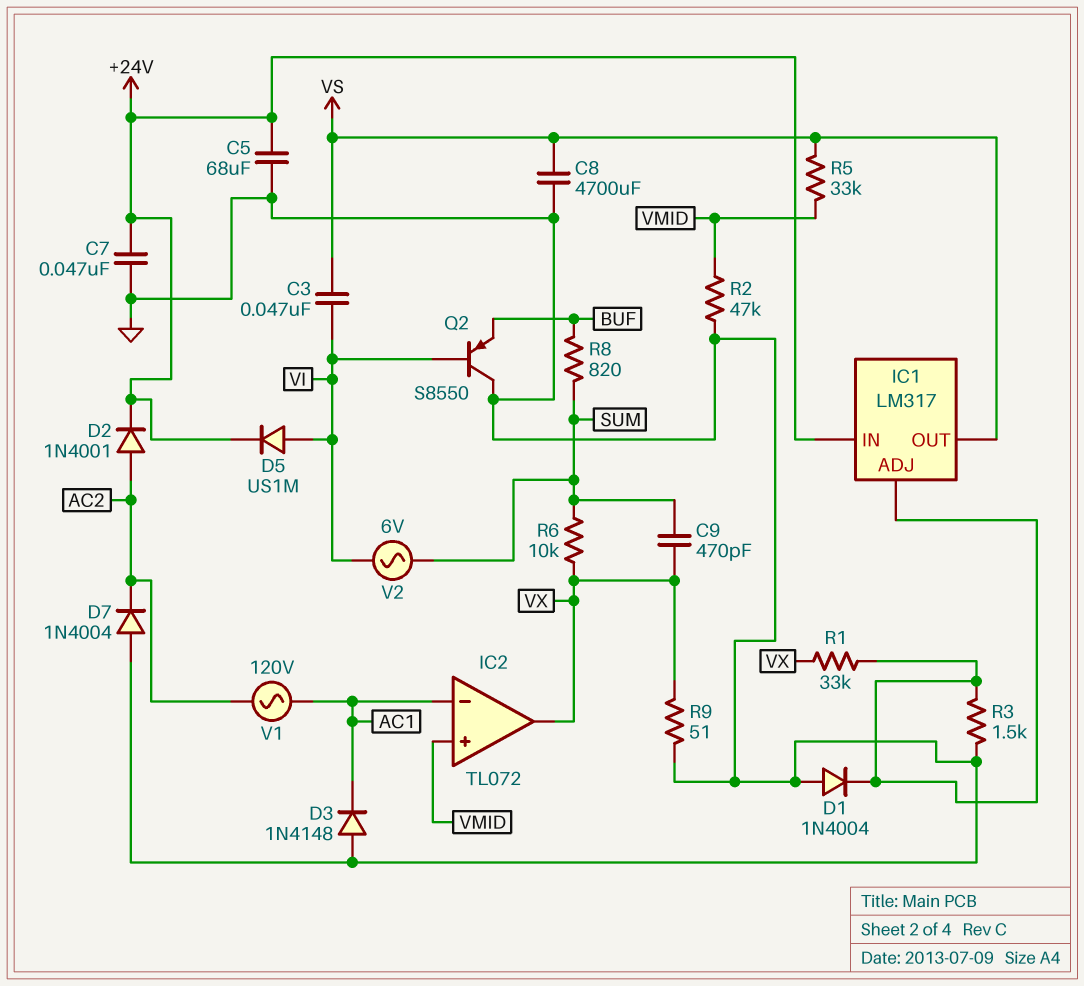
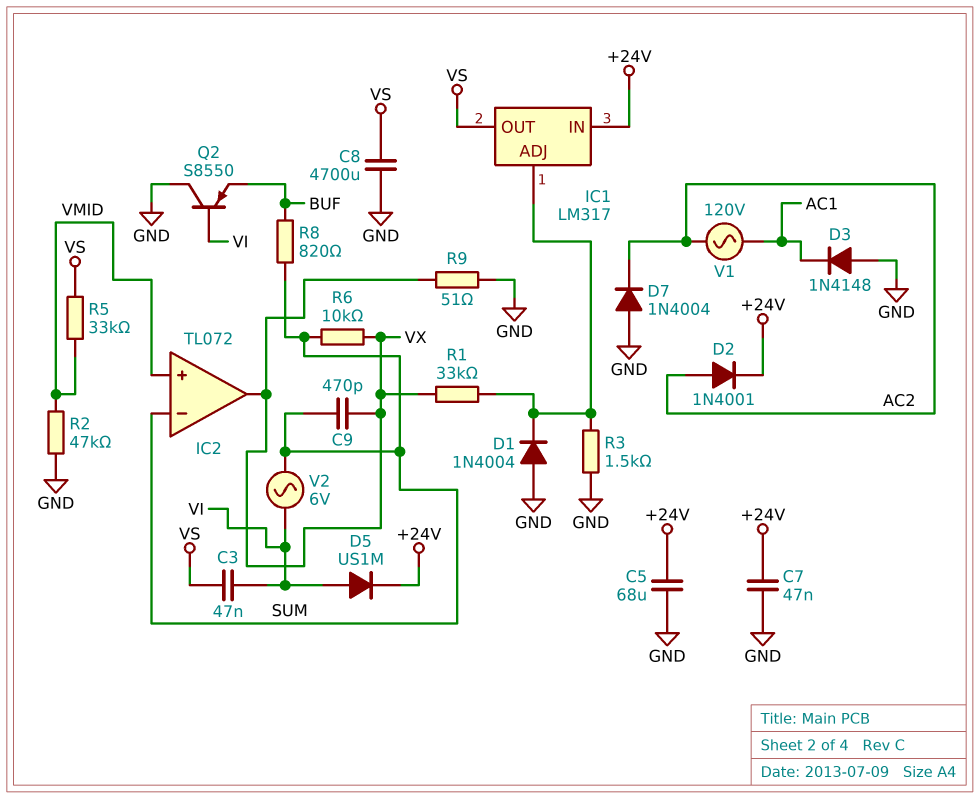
IC2 pin in-: AC1 -> SUM

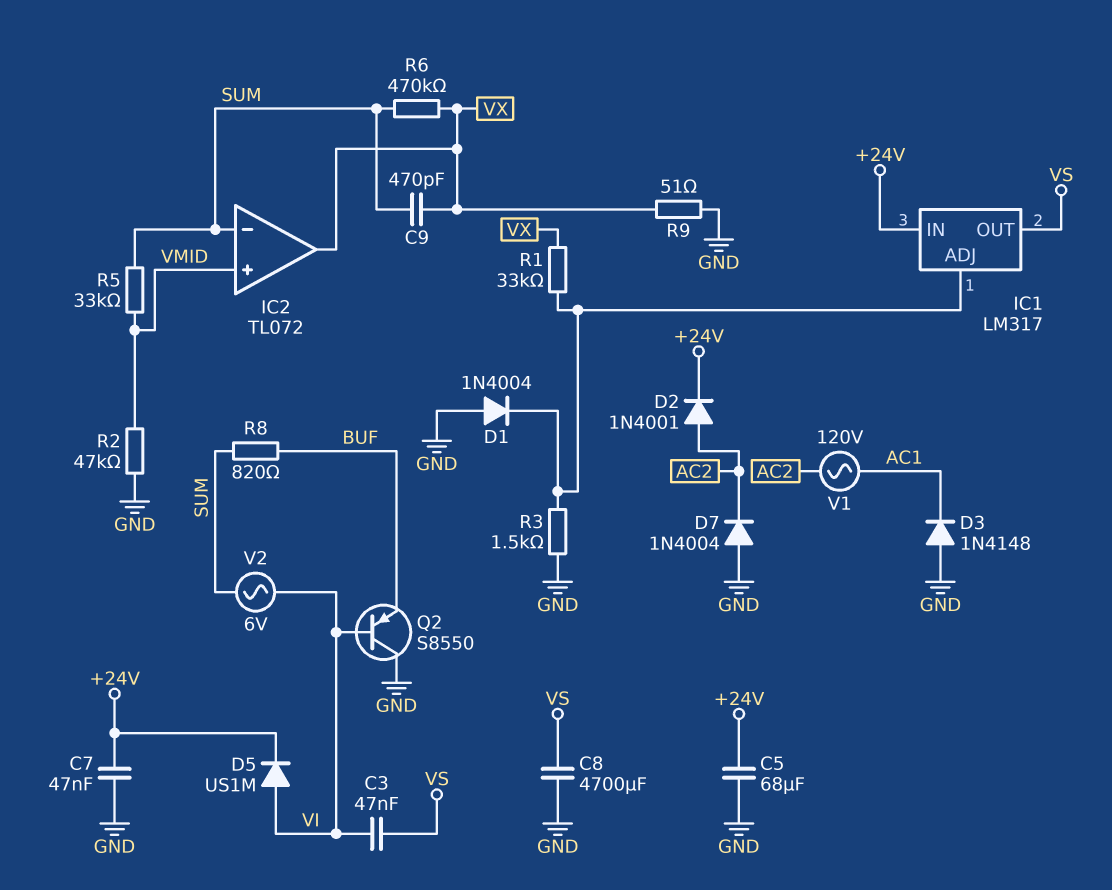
R5: 33k (VMID, VS) -> 33k (SUM, VMID)
R6: 10k (SUM, VX) -> 470k (SUM, VX)

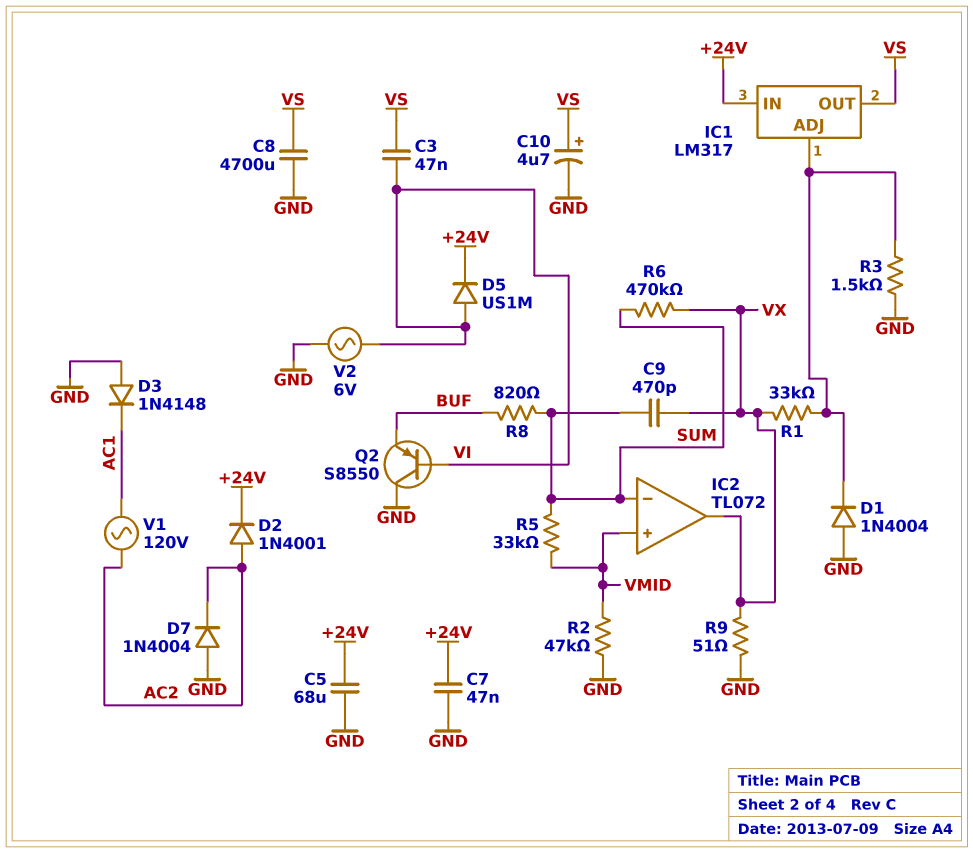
C10: none -> 4.7uF (plus VS, minus GND)
V2: AC 6V (SUM, VI) -> AC 6V (GND, VI)

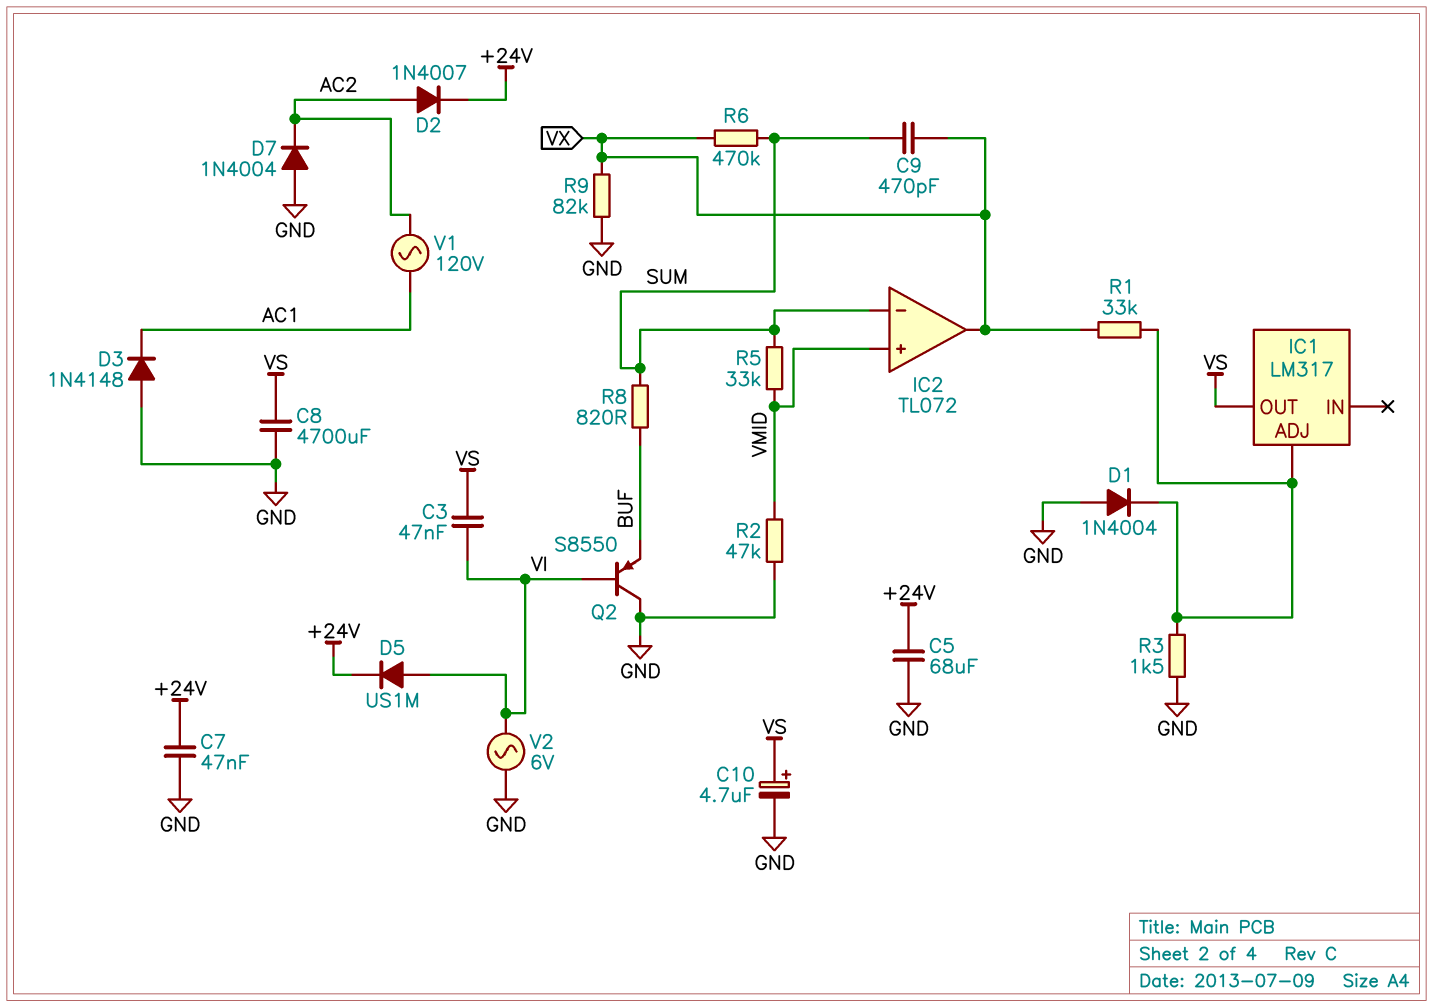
D2: diode 1N4001 (A AC2, K +24V) -> diode 1N4007 (A AC2, K +24V)
IC1 pin IN: +24V -> none
R9: 51 (GND, VX) -> 82k (GND, VX)

